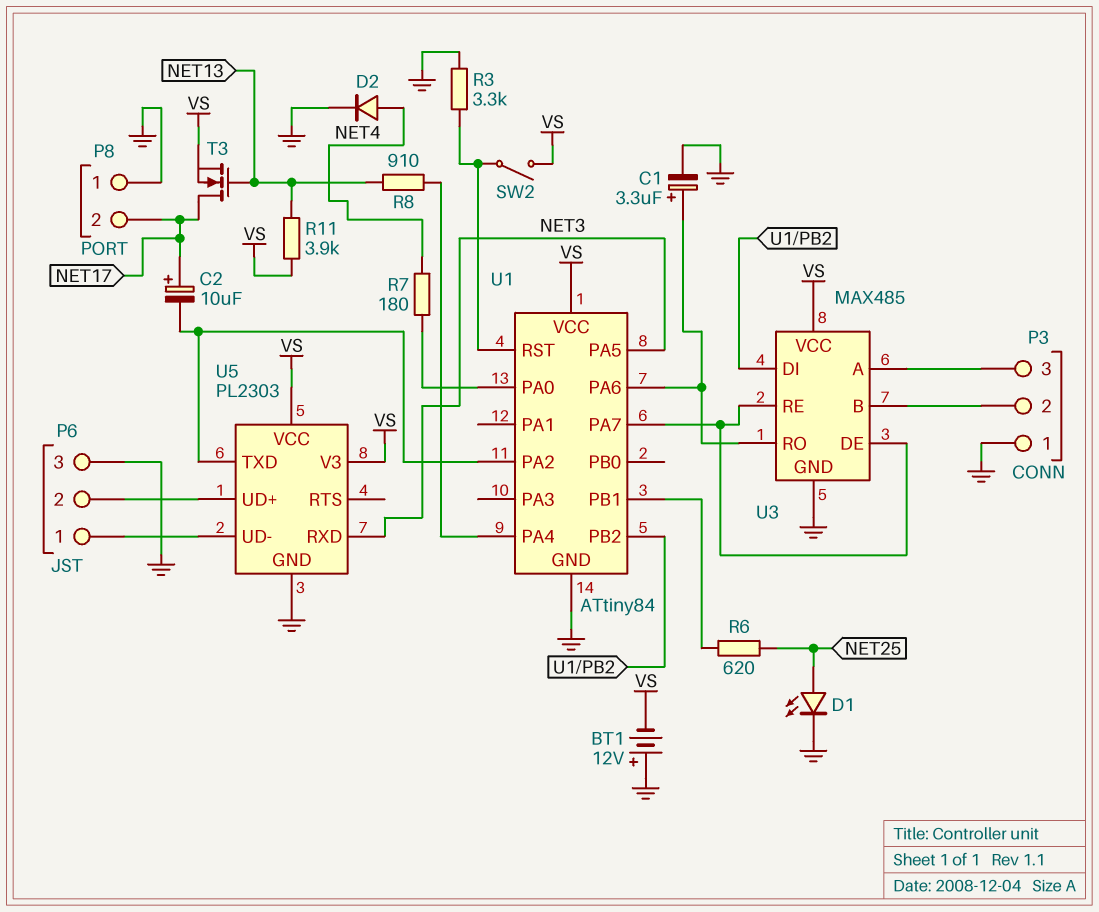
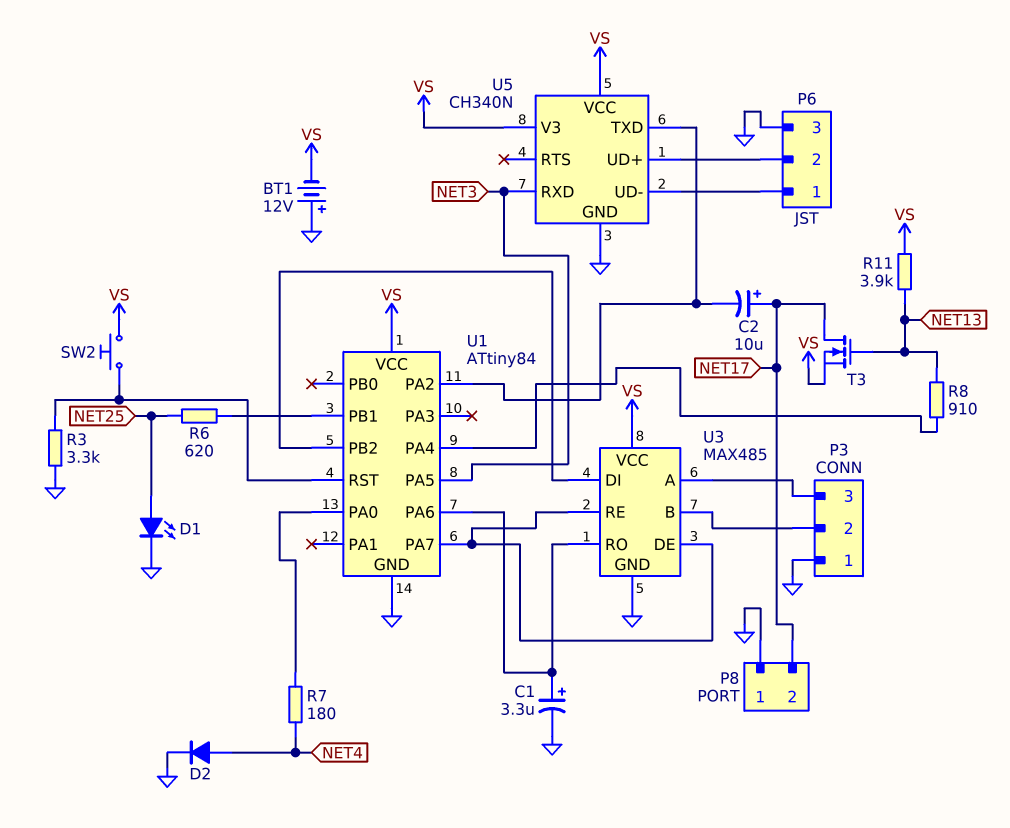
SW2: switch (U1/RST, VS) -> button (U1/RST, VS)
U5: PL2303 -> CH340N

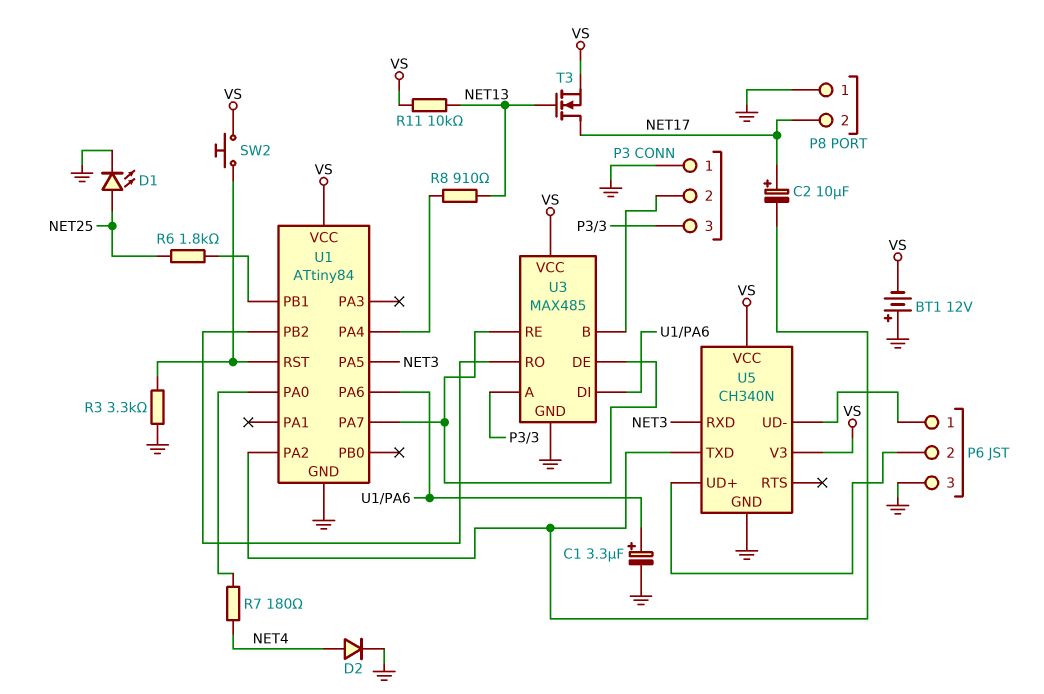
R6: 620 (NET25, U1/PB1) -> 1.8k (NET25, U1/PB1)
R11: 3.9k (NET13, VS) -> 10k (NET13, VS)
U3 pin DI: U1/PB2 -> U1/PA6
U3 pin RO: U1/PA6 -> U1/PB2

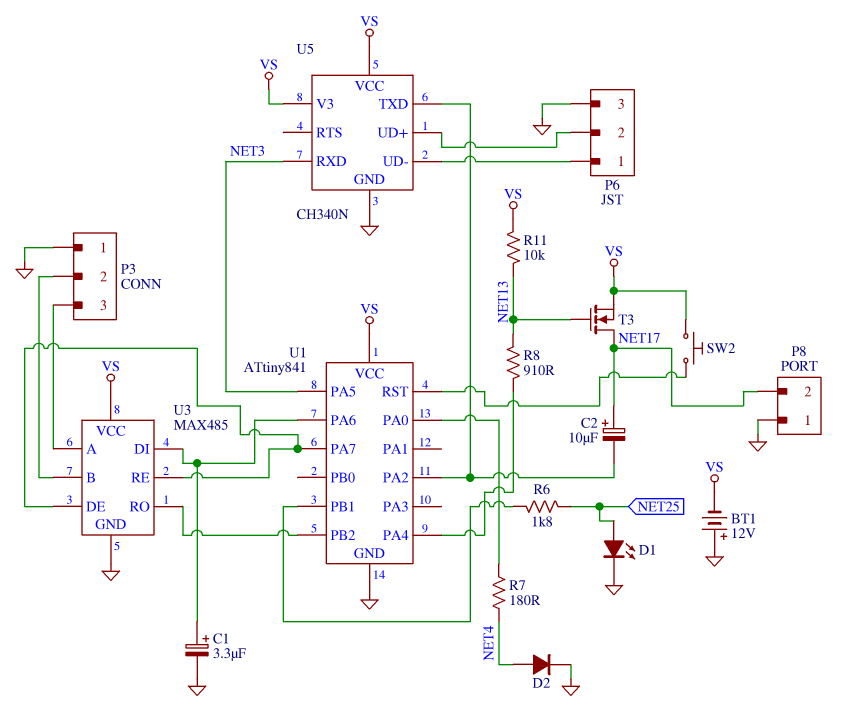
R3: 3.3k (GND, U1/RST) -> none
U1: ATtiny84 -> ATtiny841

